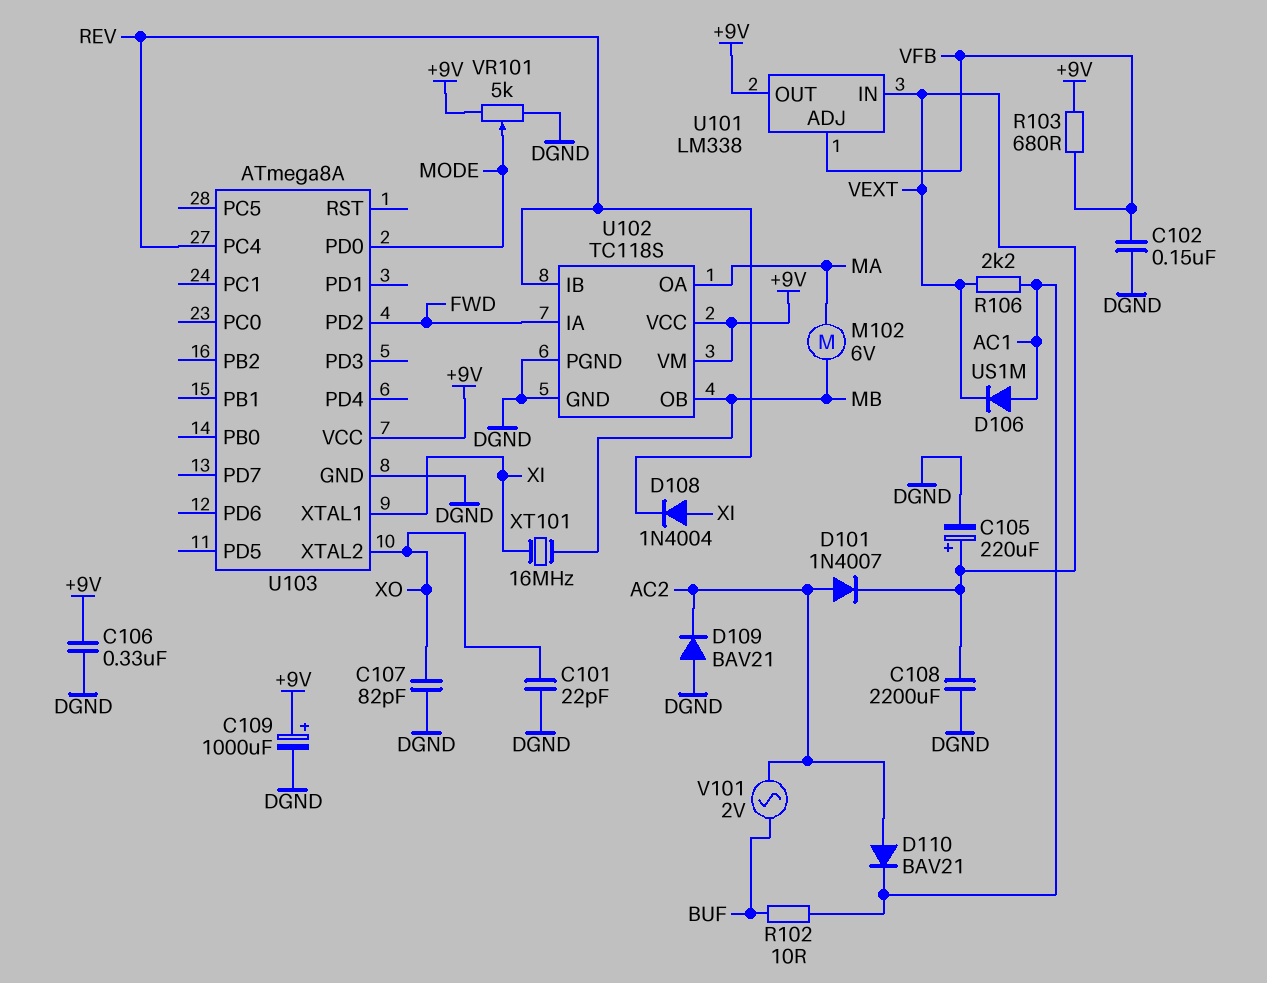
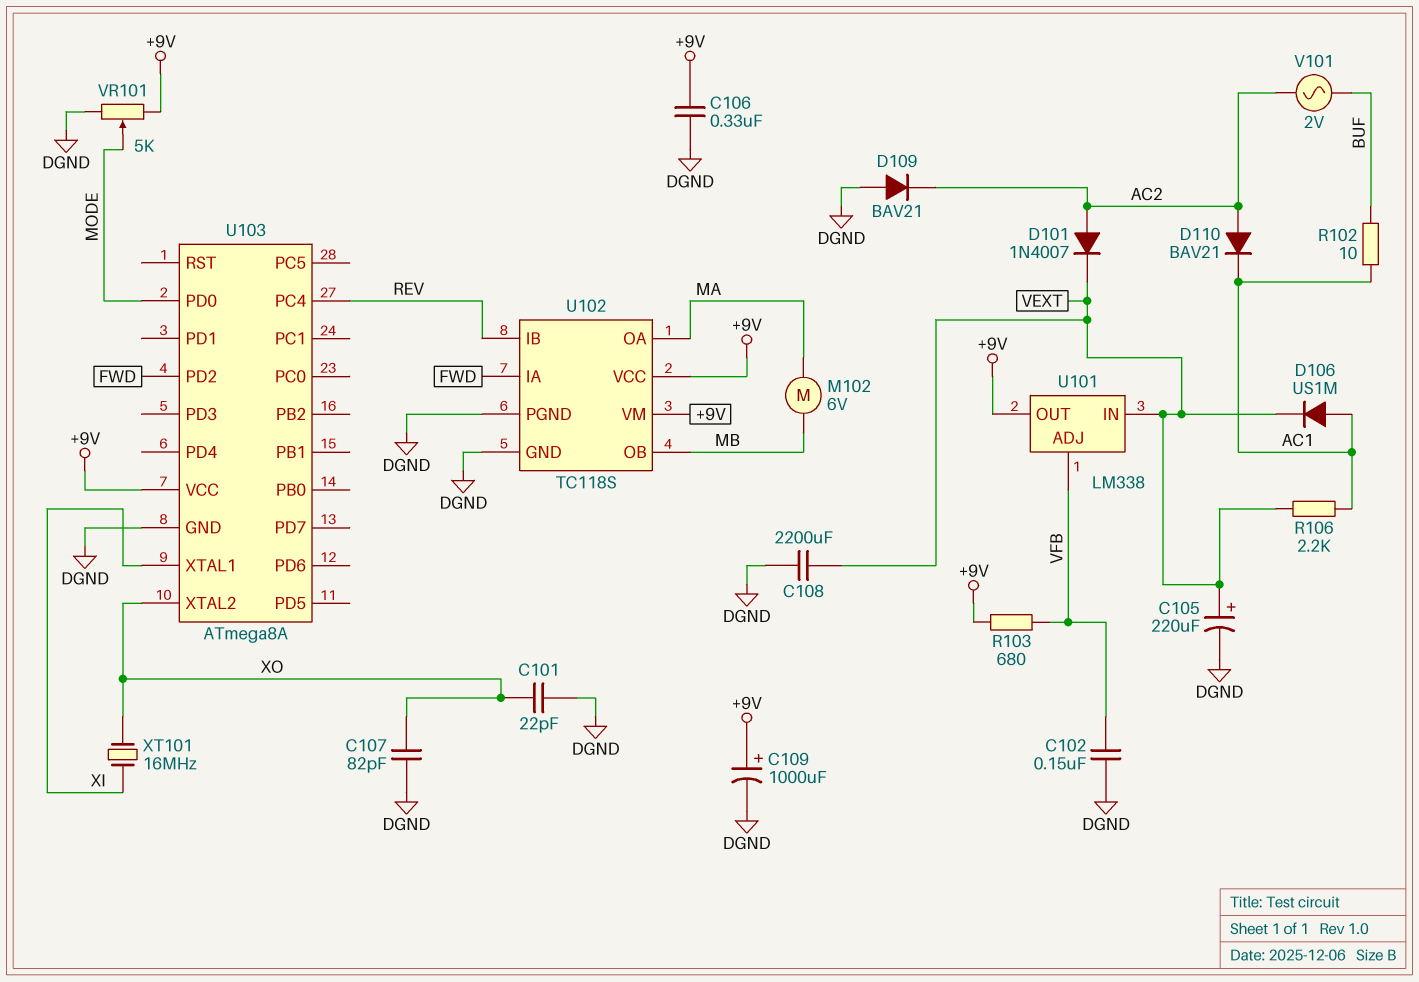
D108: diode 1N4004 (A XI, K REV) -> none
XT101: 16MHz (MB, XI) -> 16MHz (XI, XO)

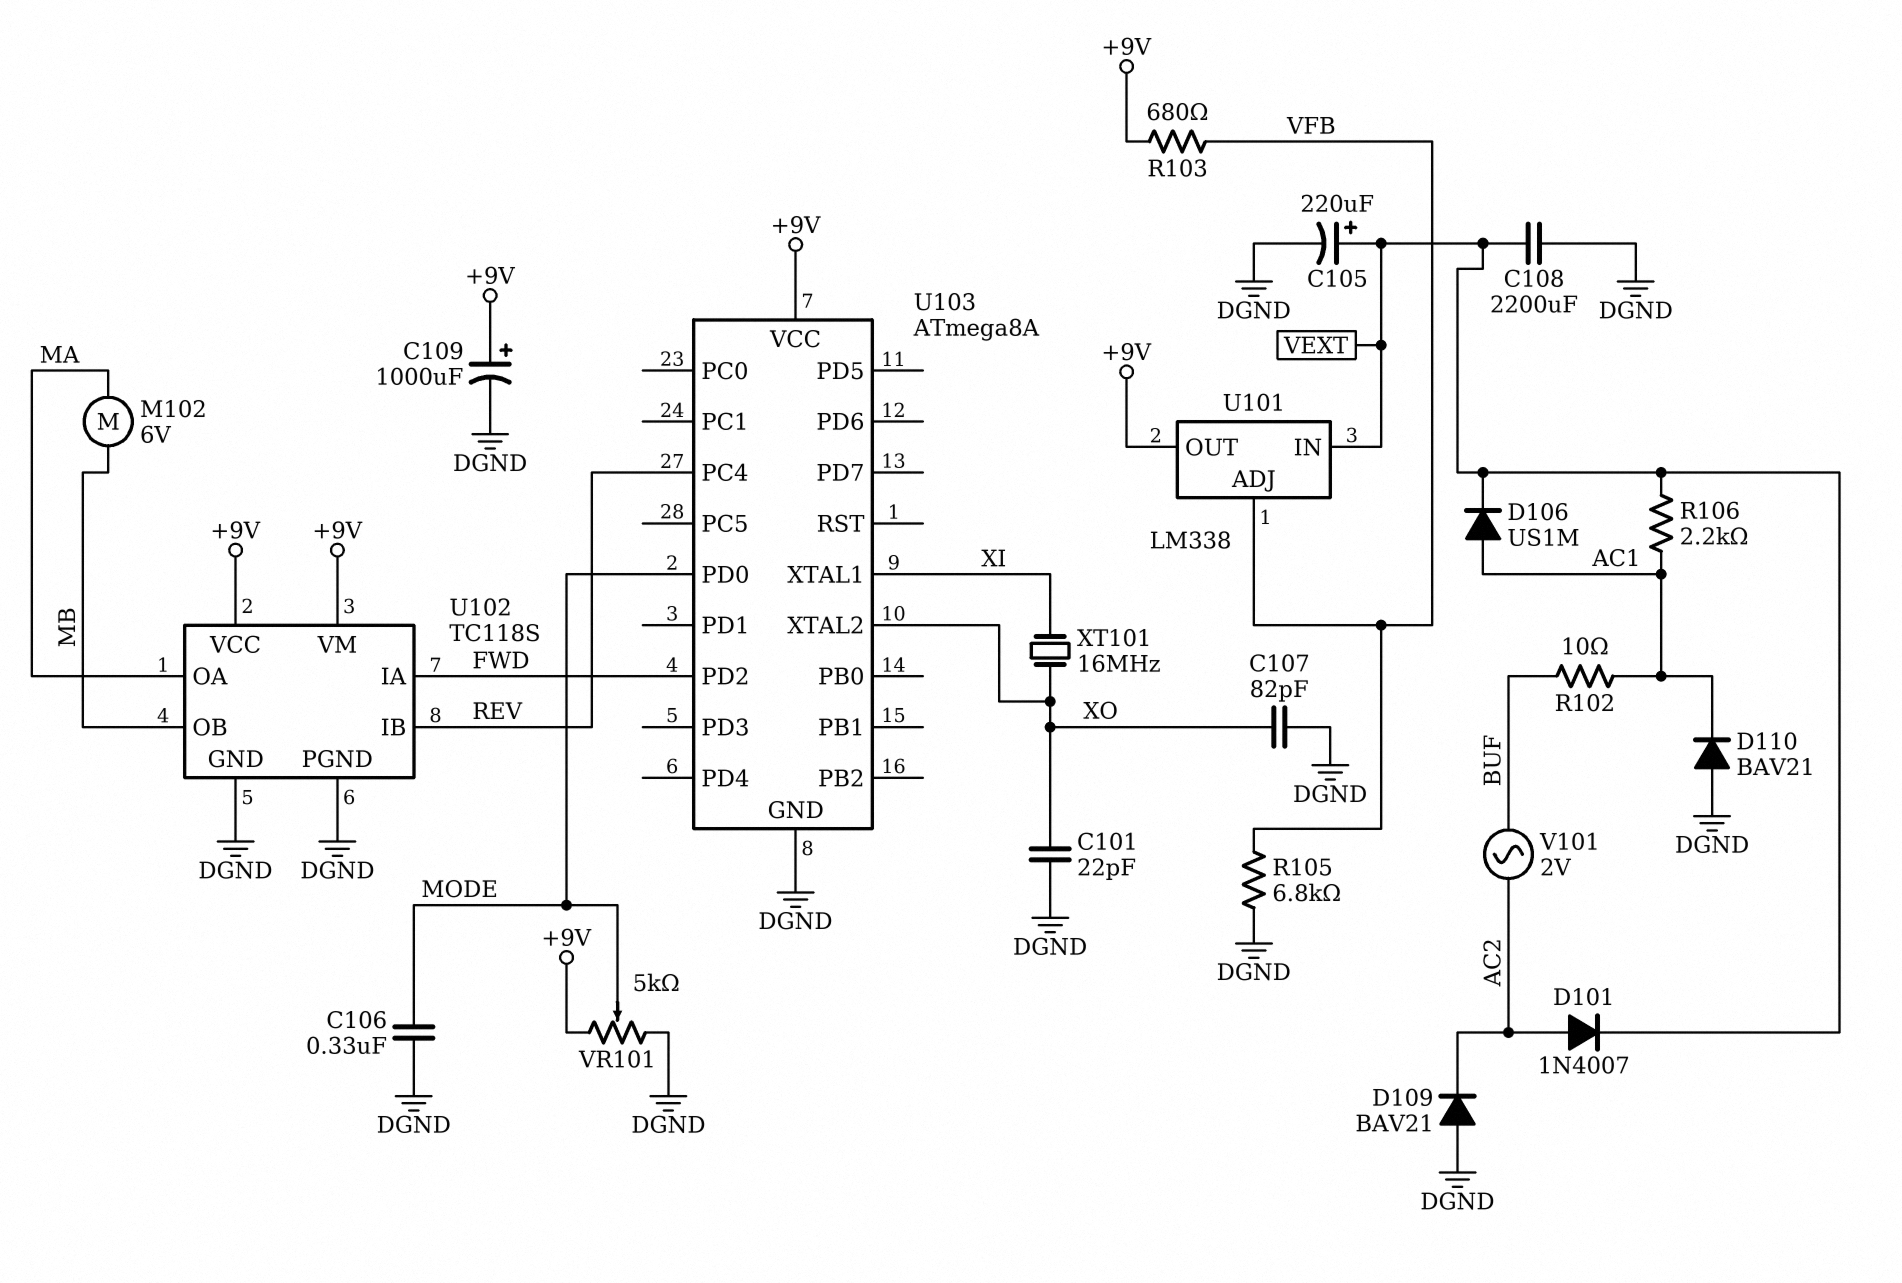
C102: 150nF (DGND, VFB) -> none
C106: 330nF (+9V, DGND) -> 330nF (DGND, MODE)
D110: diode BAV21 (A AC2, K AC1) -> diode BAV21 (A DGND, K AC1)
R105: none -> 6.8k (DGND, VFB)

